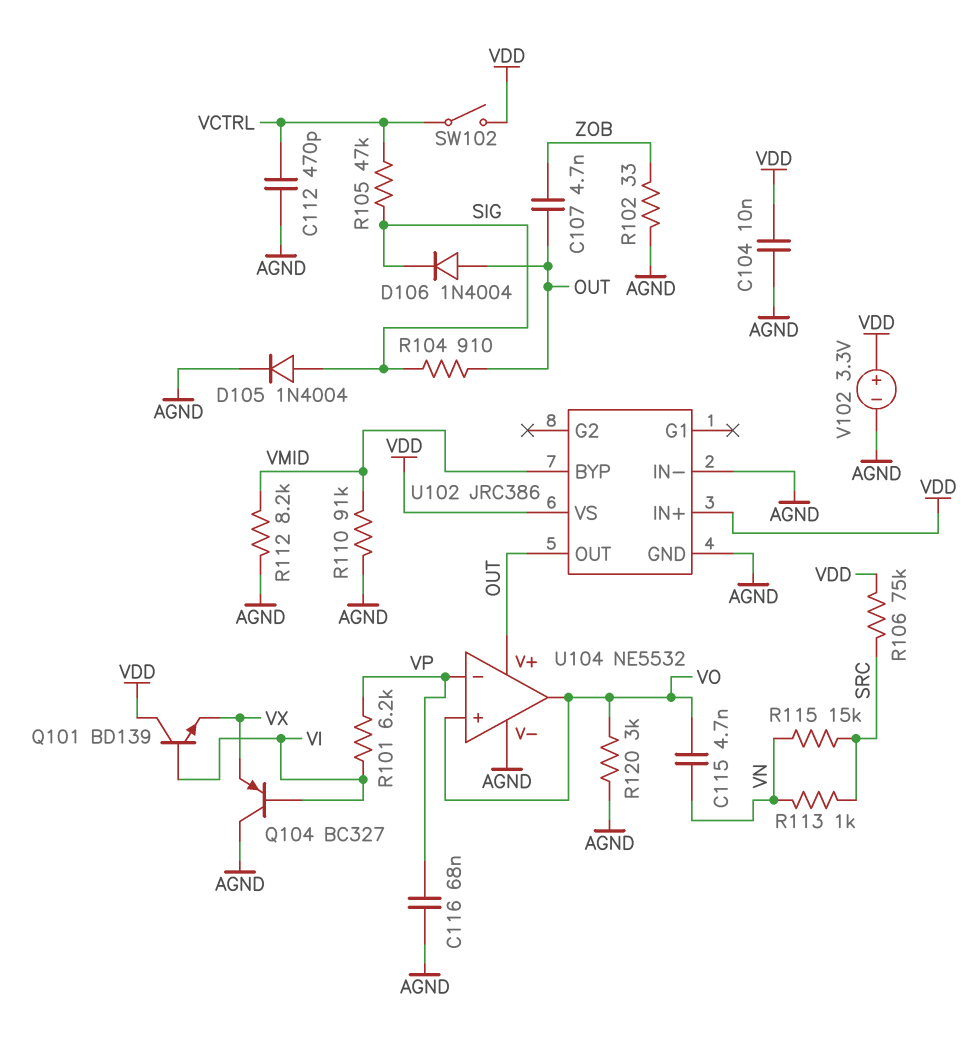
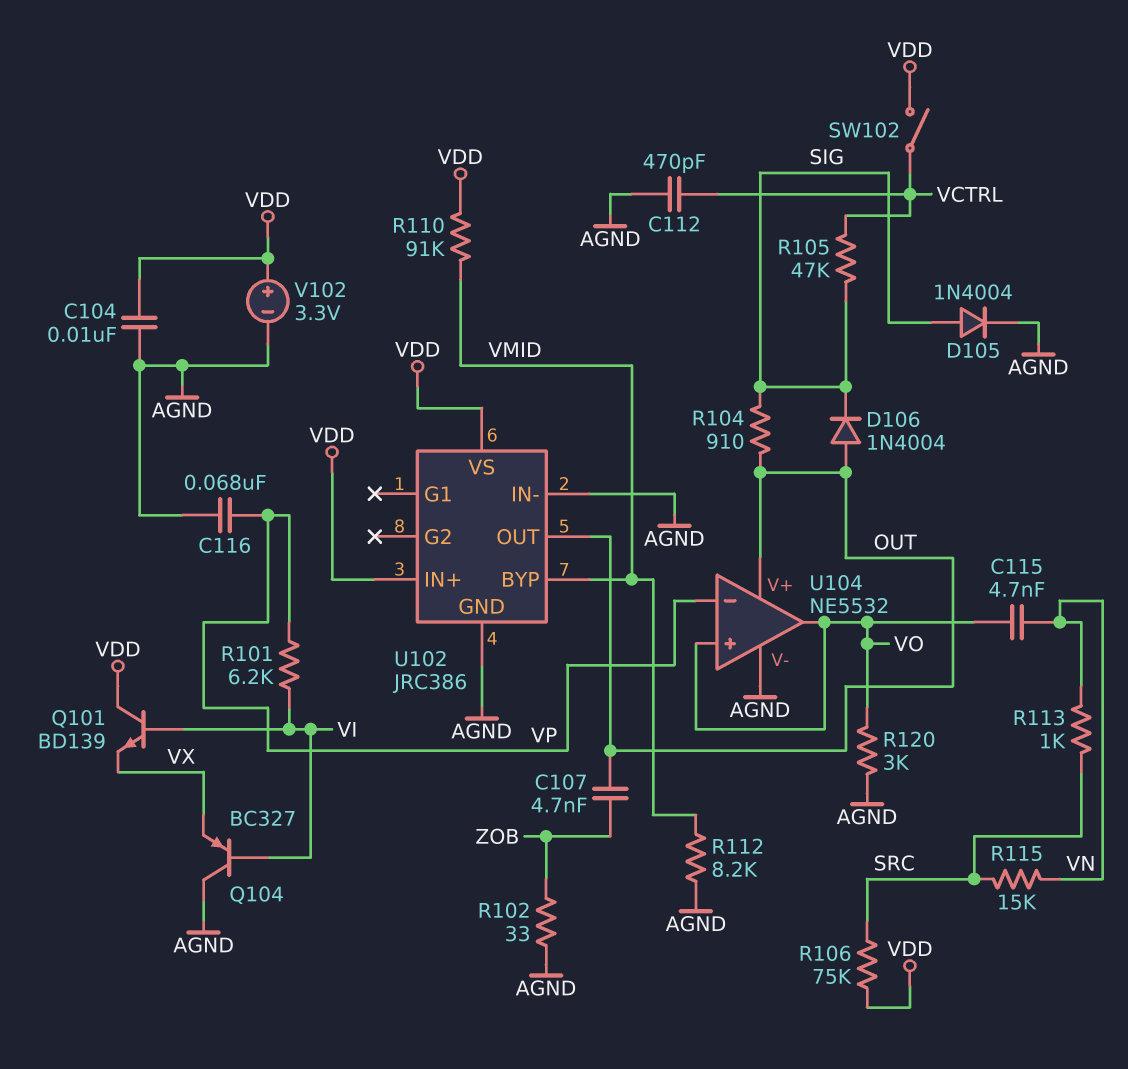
R110: 91k (AGND, VMID) -> 91k (VDD, VMID)

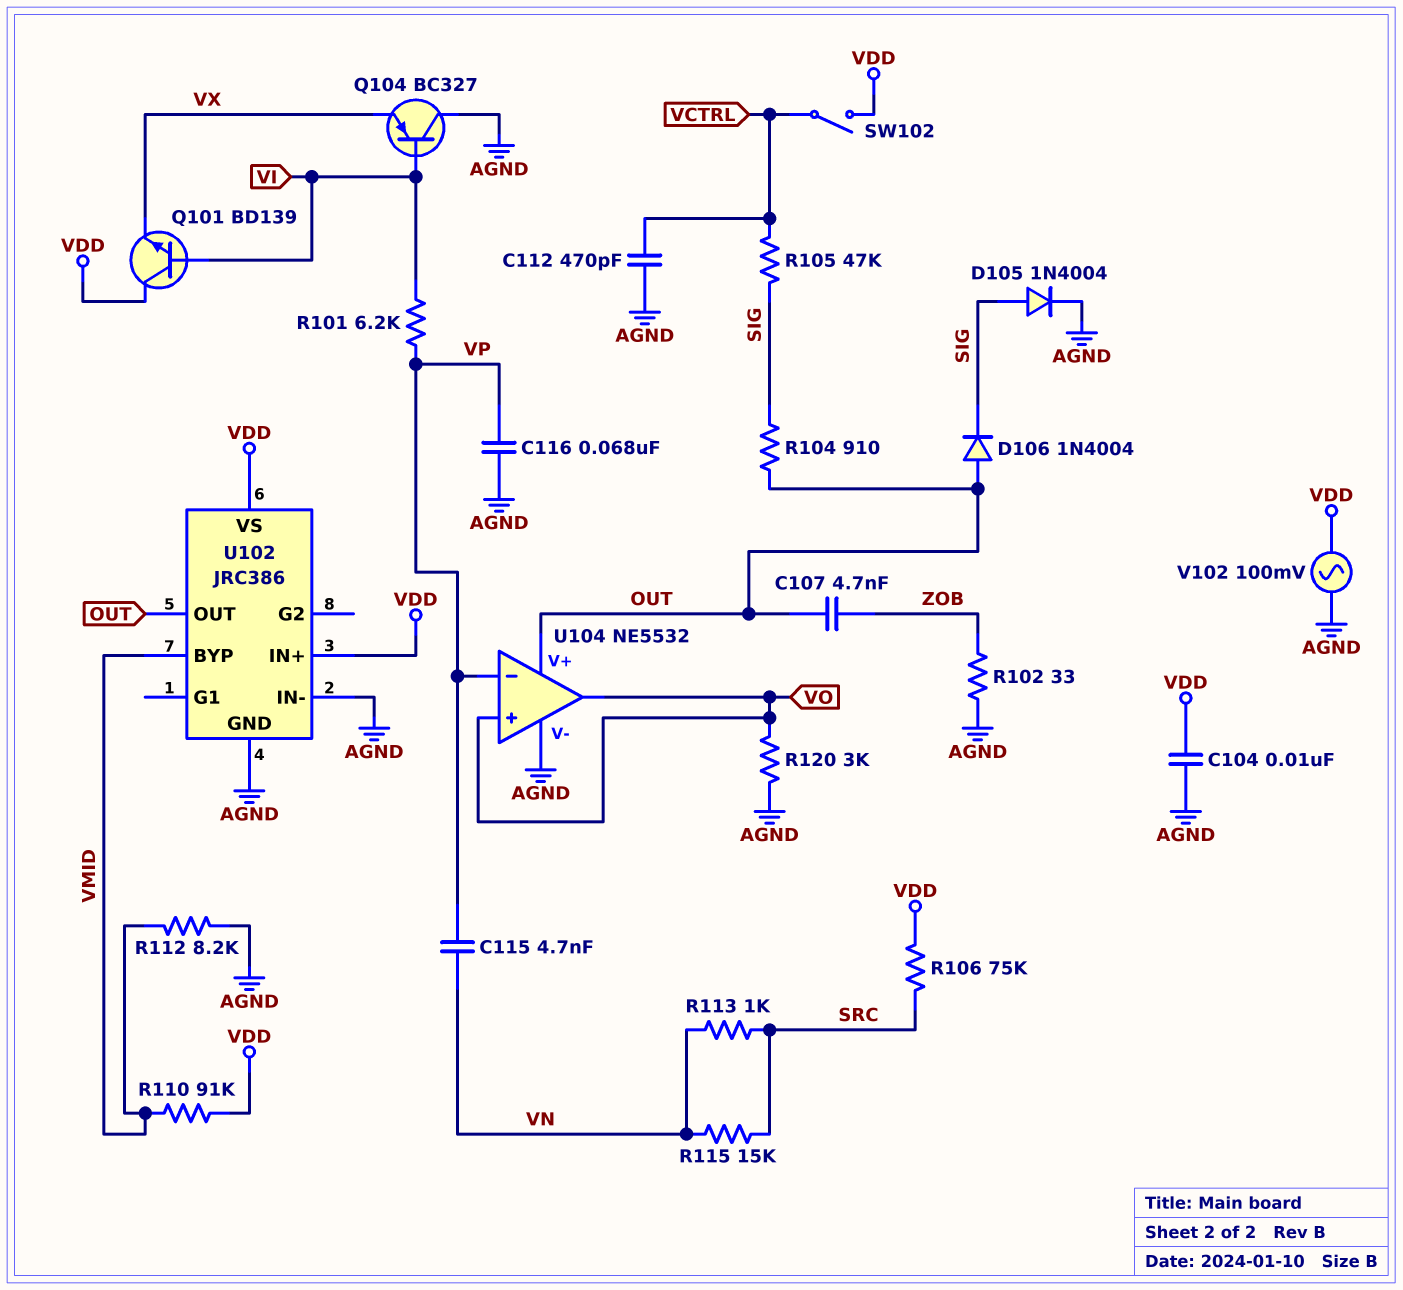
C115: 4.7nF (VN, VO) -> 4.7nF (VN, VP)
V102: 3.3V (plus VDD, minus AGND) -> AC 100mV (AGND, VDD)

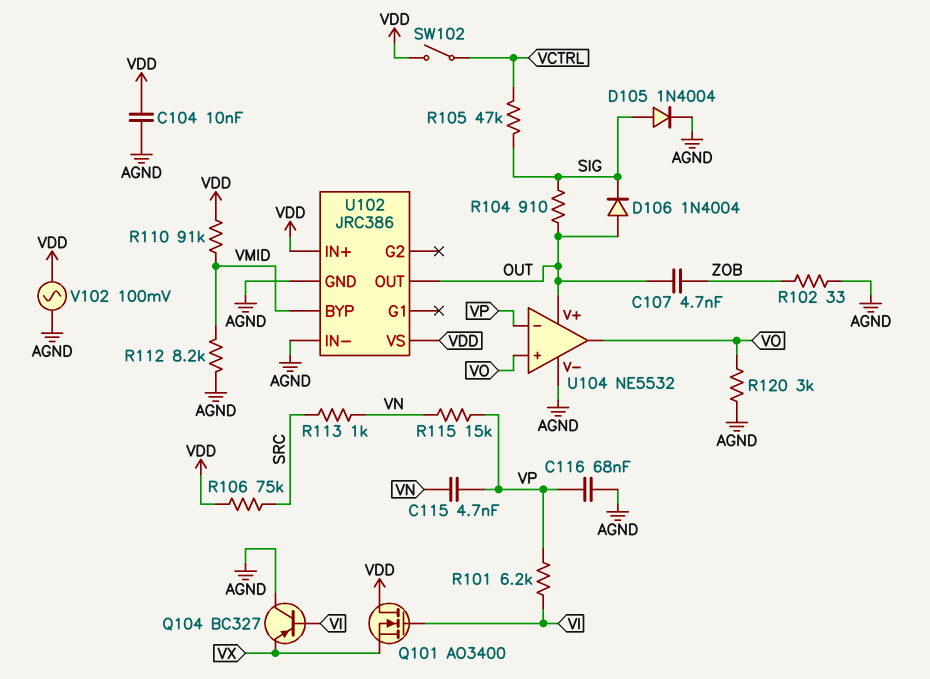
C112: 470pF (AGND, VCTRL) -> none
Q101: NPN BD139 (B VI, C VDD, E VX) -> NMOS AO3400 (G VI, D VDD, S VX)
R115: 15k (SRC, VN) -> 15k (VN, VP)

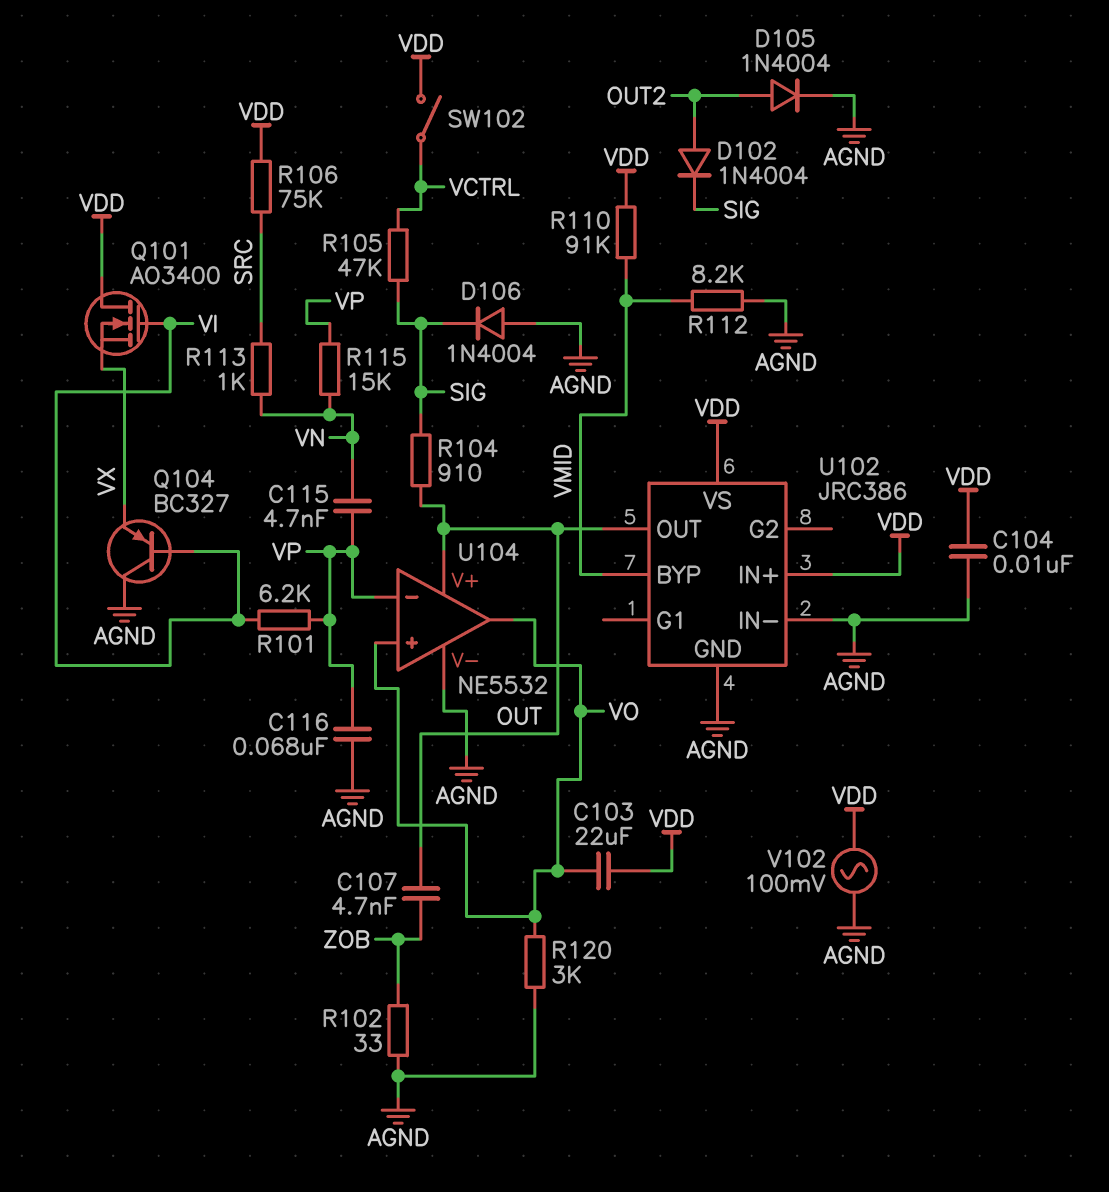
C103: none -> 22uF (VDD, VO)
D102: none -> diode 1N4004 (A OUT2, K SIG)
D105: diode 1N4004 (A SIG, K AGND) -> diode 1N4004 (A OUT2, K AGND)
D106: diode 1N4004 (A OUT, K SIG) -> diode 1N4004 (A AGND, K SIG)

